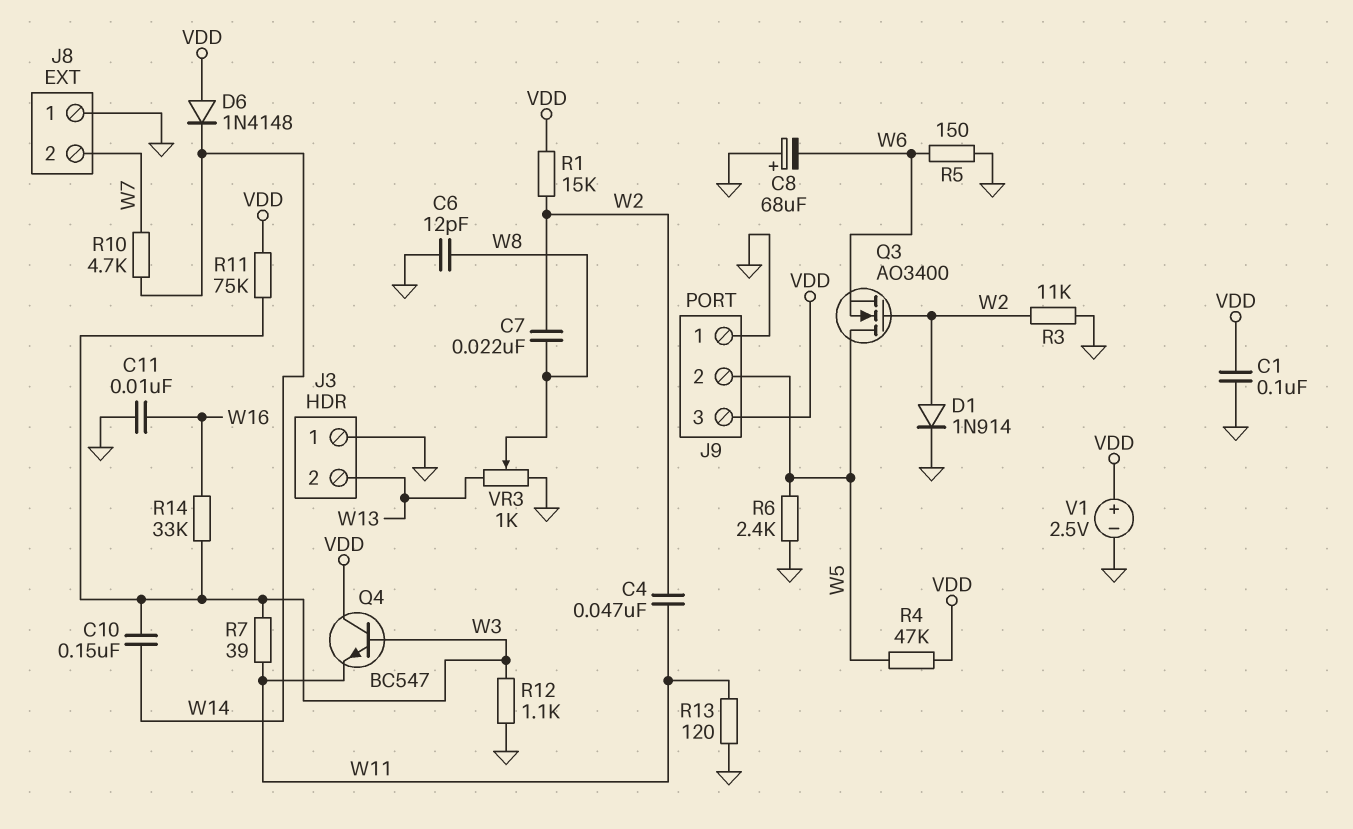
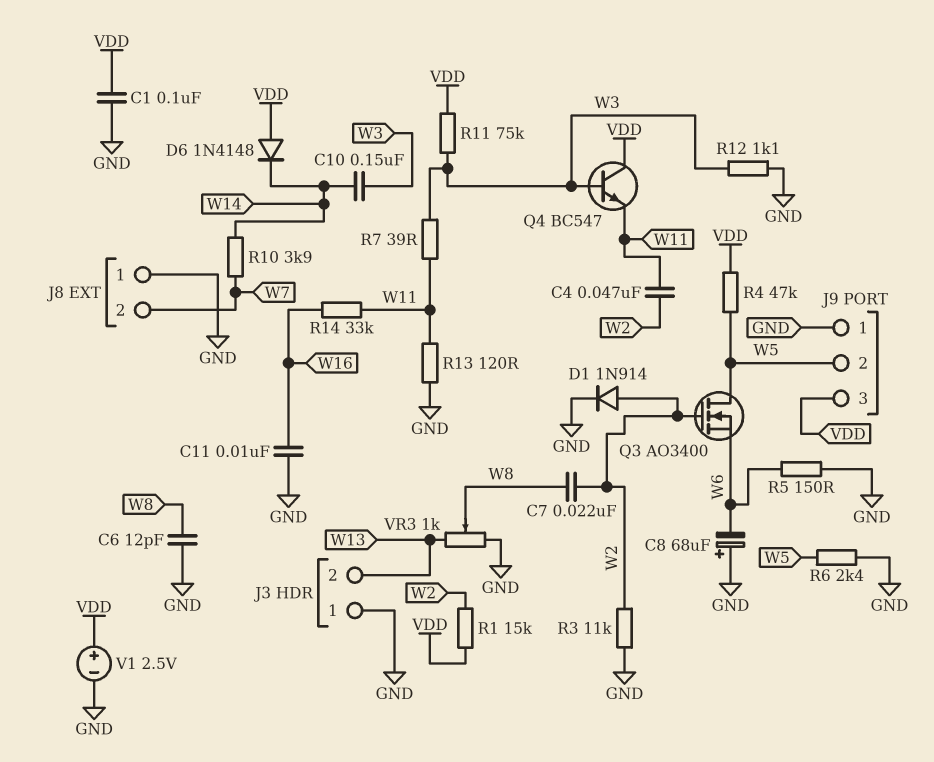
R10: 4.7k (W7, W14) -> 3.9k (W7, W14)
R14: 33k (W3, W16) -> 33k (W11, W16)

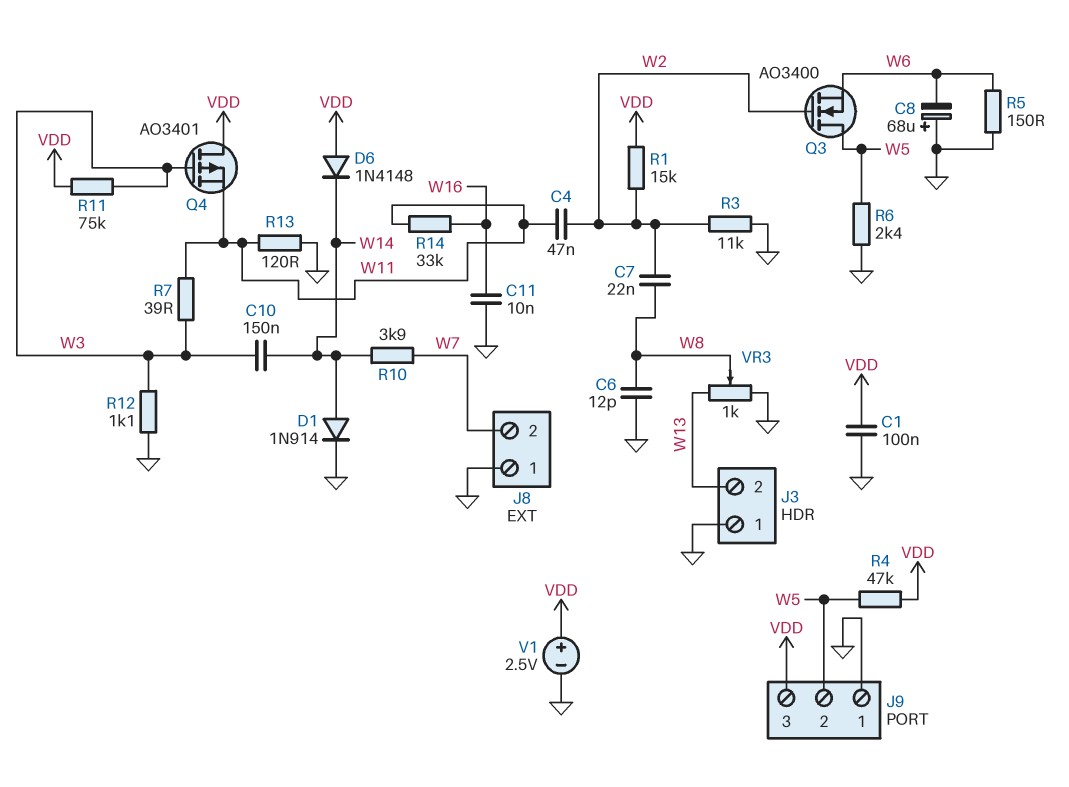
D1: diode 1N914 (A W2, K GND) -> diode 1N914 (A W14, K GND)
Q4: NPN BC547 (B W3, C VDD, E W11) -> PMOS AO3401 (G W3, D VDD, S W11)

